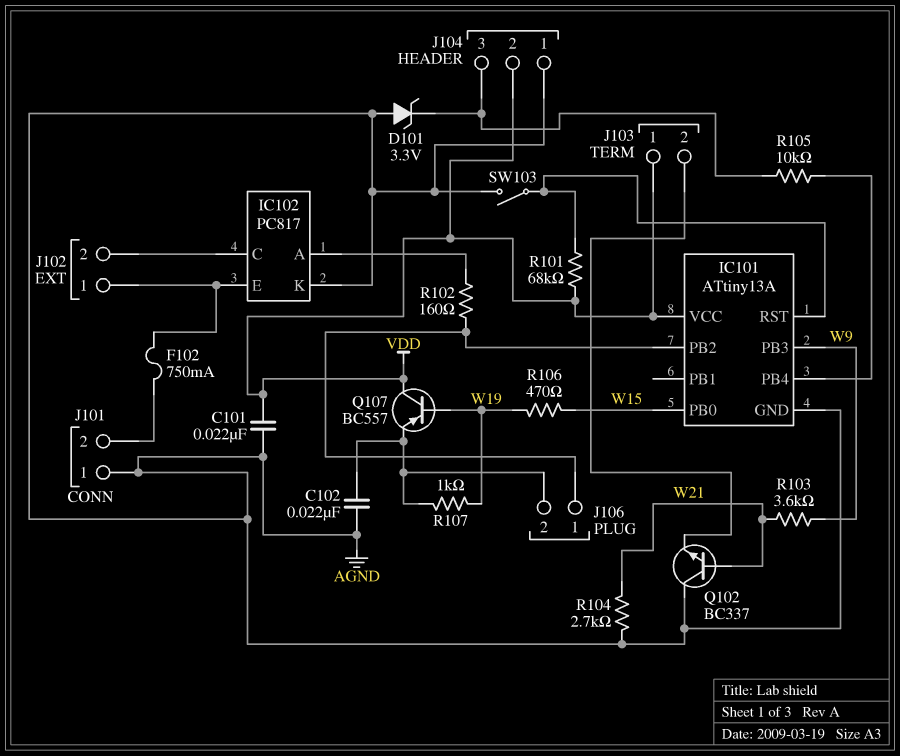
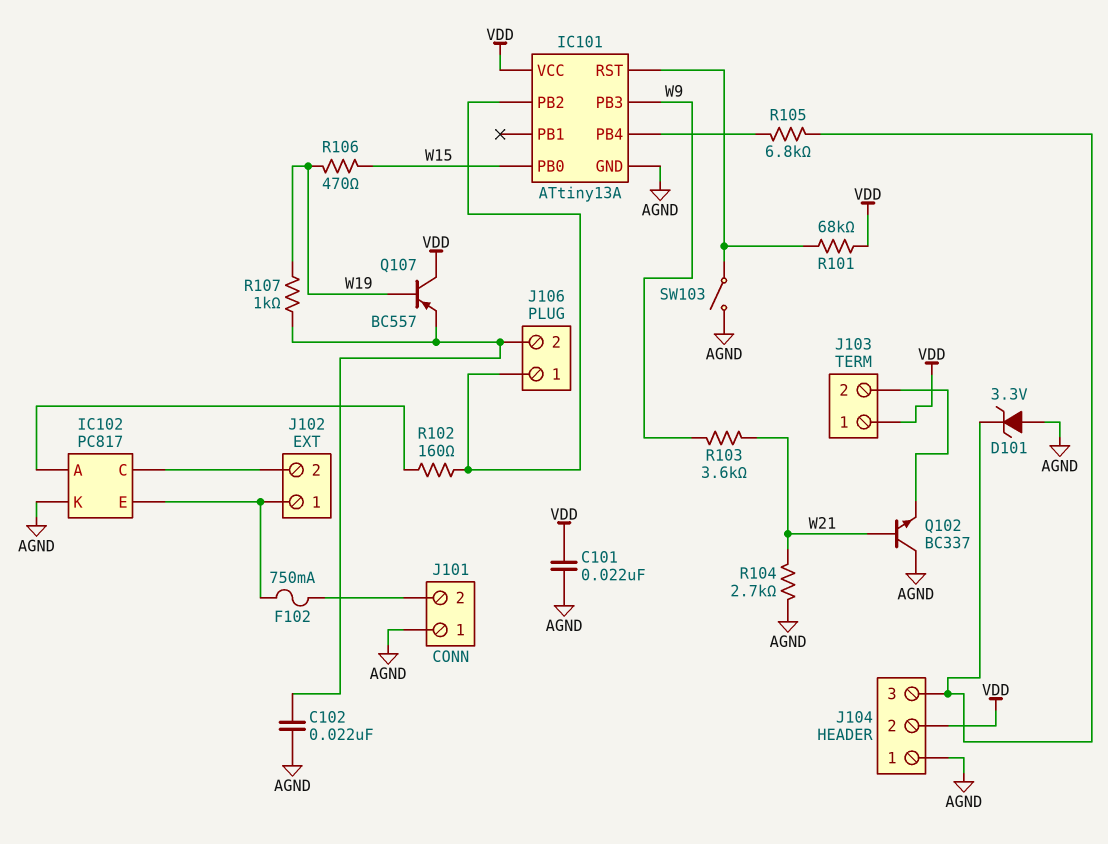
R105: 10k (IC101/PB4, J104/3) -> 6.8k (IC101/PB4, J104/3)

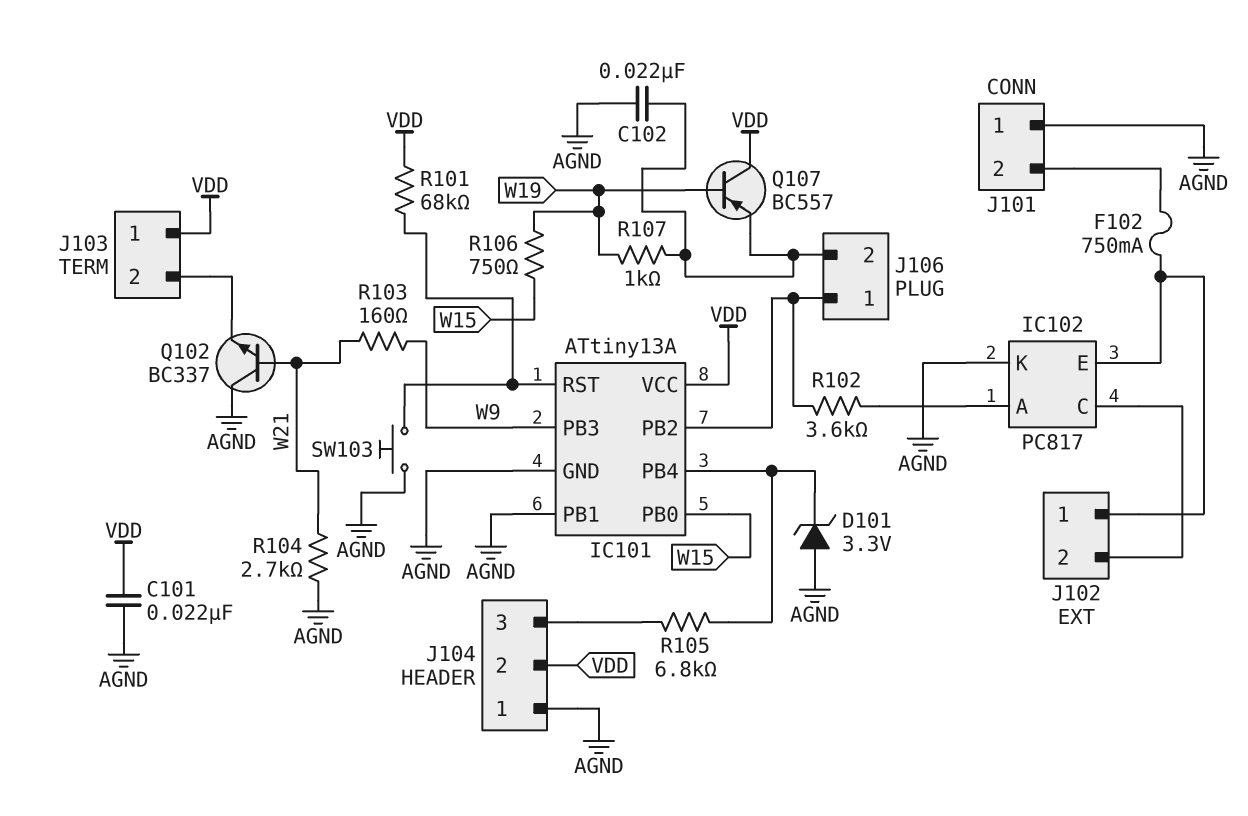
D101: zener 3.3V (A AGND, K J104/3) -> zener 3.3V (A AGND, K IC101/PB4)
IC101 pin PB1: none -> AGND
R102: 160 (IC101/PB2, IC102/A) -> 3.6k (IC101/PB2, IC102/A)
R103: 3.6k (W9, W21) -> 160 (W9, W21)
R106: 470 (W15, W19) -> 750 (W15, W19)
SW103: switch (AGND, IC101/RST) -> button (AGND, IC101/RST)

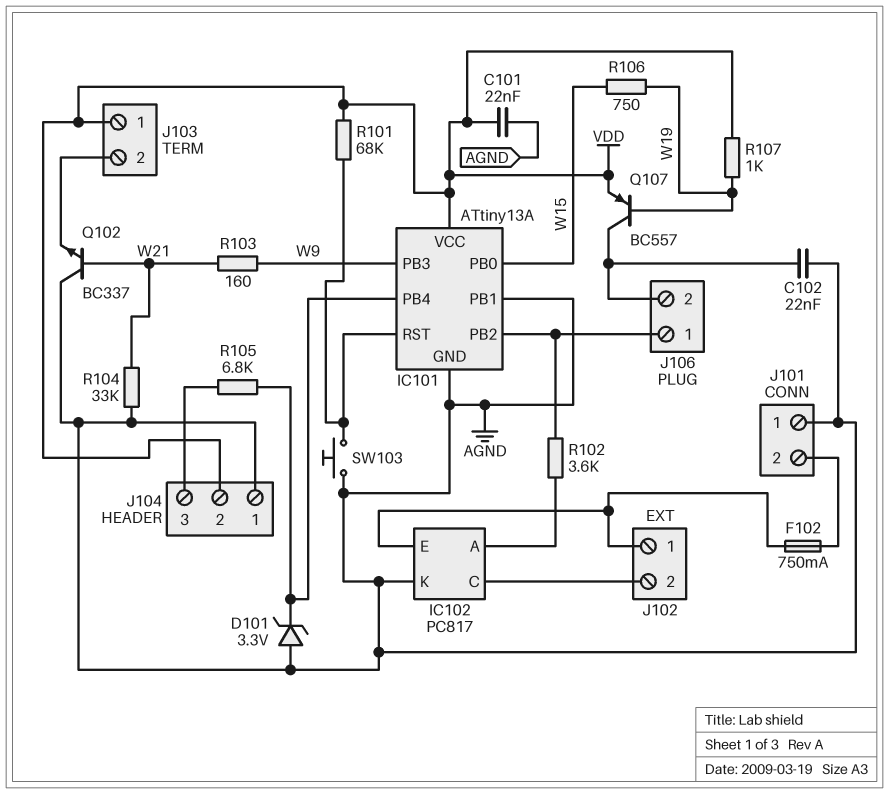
Q107: PNP BC557 (B W19, C VDD, E J106/2) -> PNP BC557 (B W19, C J106/2, E VDD)
R104: 2.7k (AGND, W21) -> 33k (AGND, W21)
R107: 1k (J106/2, W19) -> 1k (VDD, W19)

